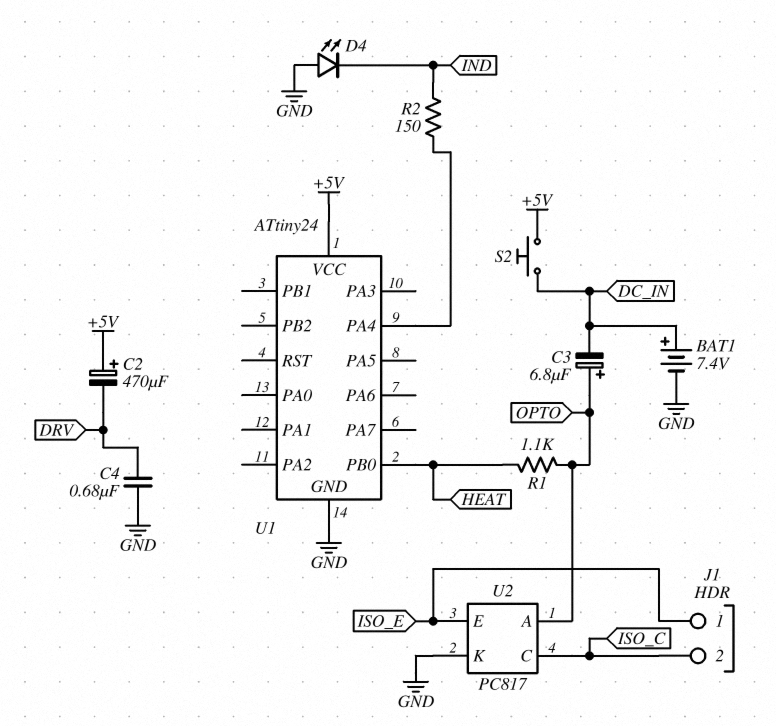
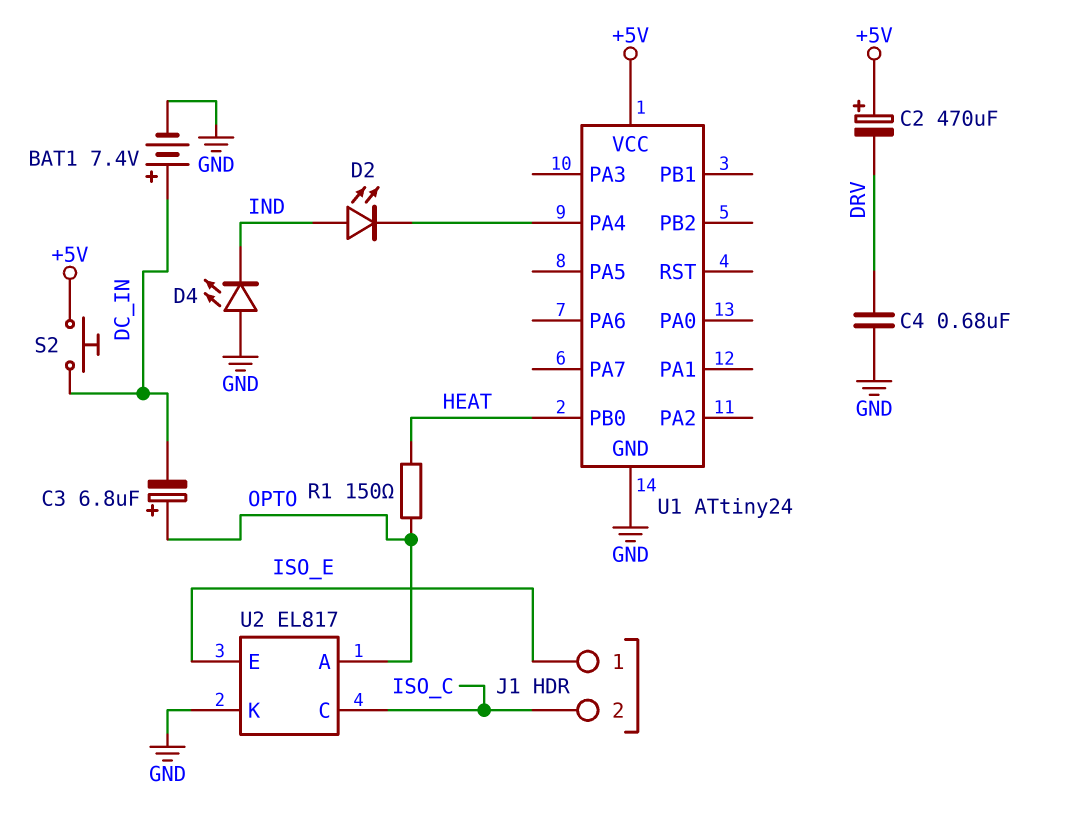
D2: none -> LED (A IND, K U1/PA4)
R1: 1.1k (HEAT, OPTO) -> 150 (HEAT, OPTO)
R2: 150 (IND, U1/PA4) -> none
U2: PC817 -> EL817

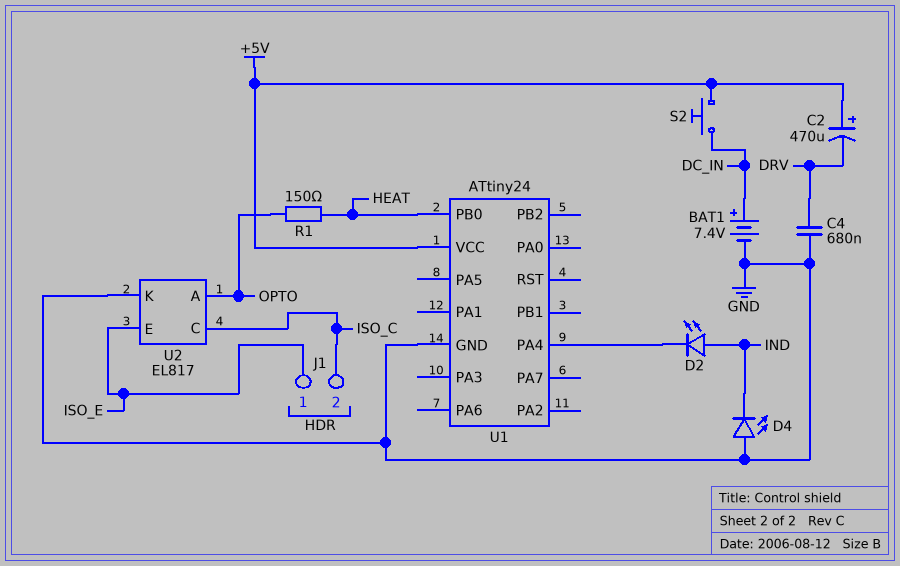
C3: 6.8uF (plus OPTO, minus DC_IN) -> none

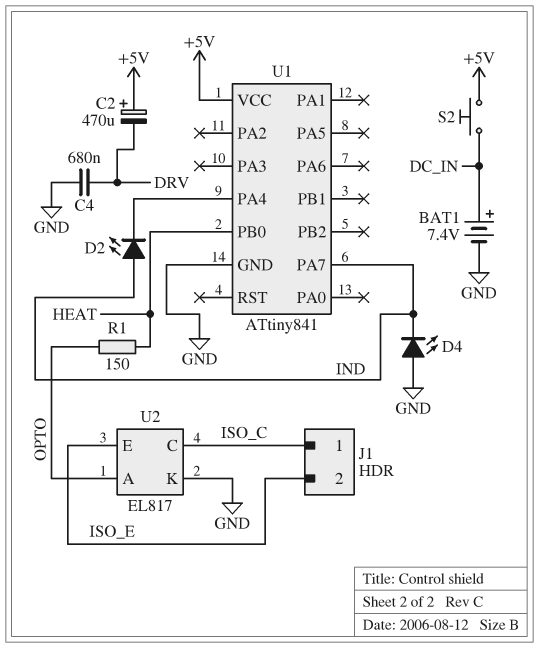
J1 pin 1: ISO_E -> ISO_C
J1 pin 2: ISO_C -> ISO_E
U1: ATtiny24 -> ATtiny841
U1 pin PA7: none -> IND

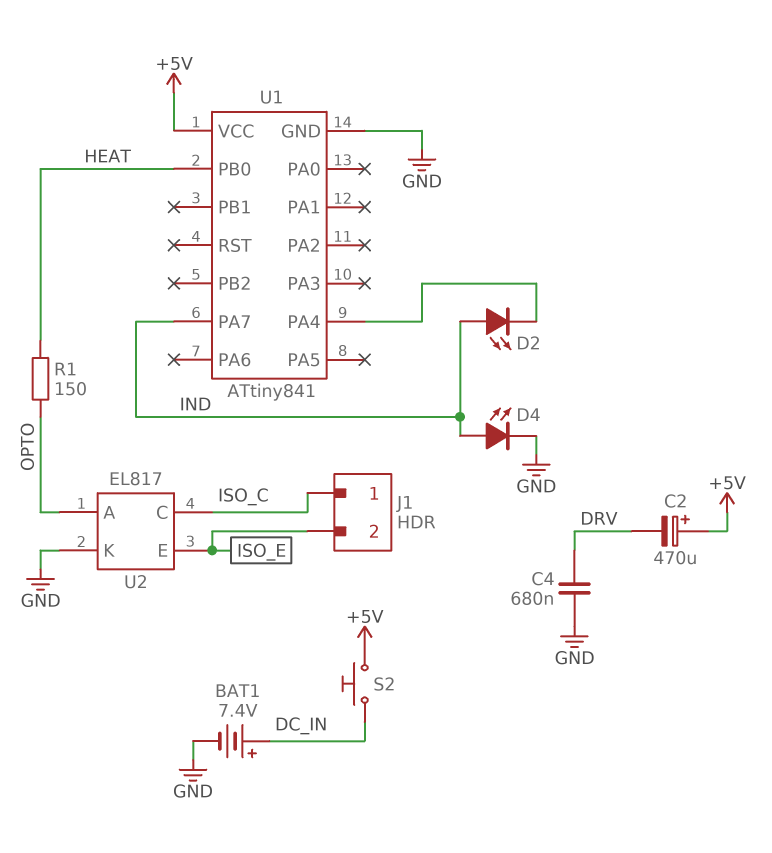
D4: LED (A GND, K IND) -> LED (A IND, K GND)

